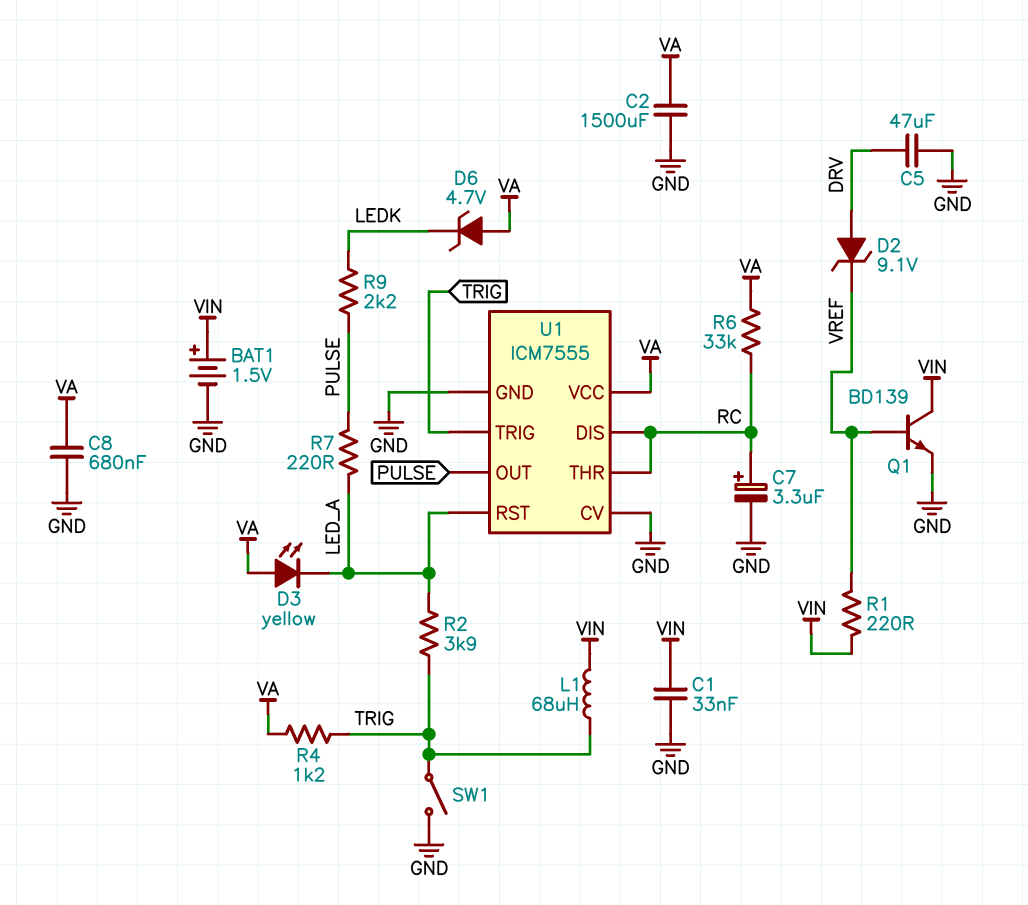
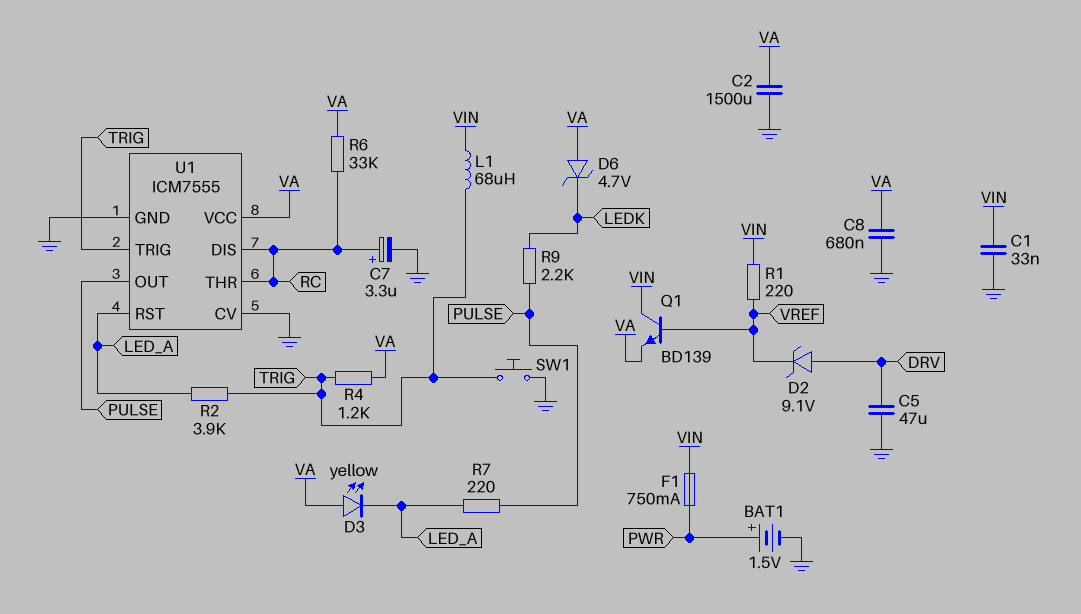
BAT1: 1.5V (plus VIN, minus GND) -> 1.5V (plus PWR, minus GND)
F1: none -> 750mA (PWR, VIN)
Q1: NPN BD139 (B VREF, C VIN, E GND) -> NPN BD139 (B VREF, C VIN, E VA)
SW1: switch (GND, TRIG) -> button (GND, TRIG)

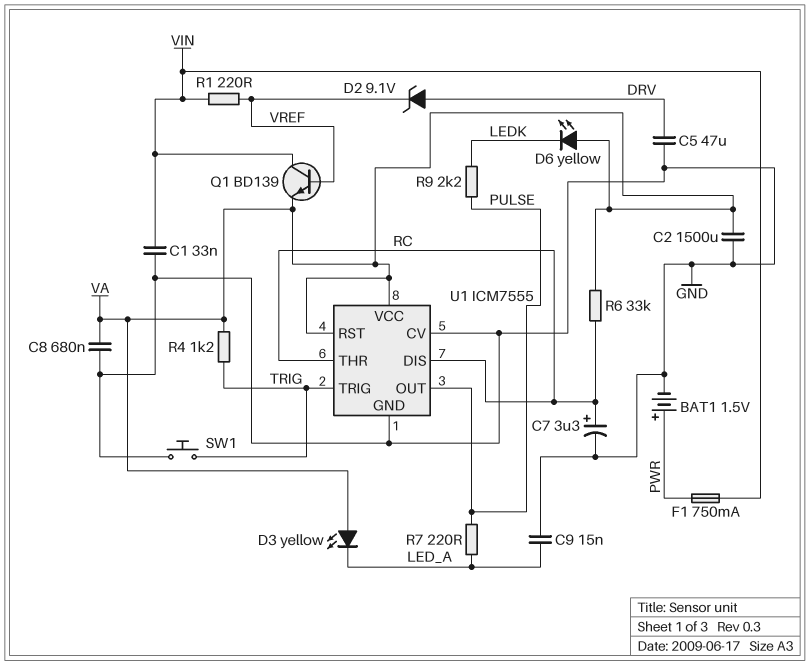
C9: none -> 15nF (GND, LED_A)
D6: zener 4.7V (A VA, K LEDK) -> LED yellow (A VA, K LEDK)
L1: 68uH (TRIG, VIN) -> none
R2: 3.9k (LED_A, TRIG) -> none
U1 pin RST: LED_A -> VA

